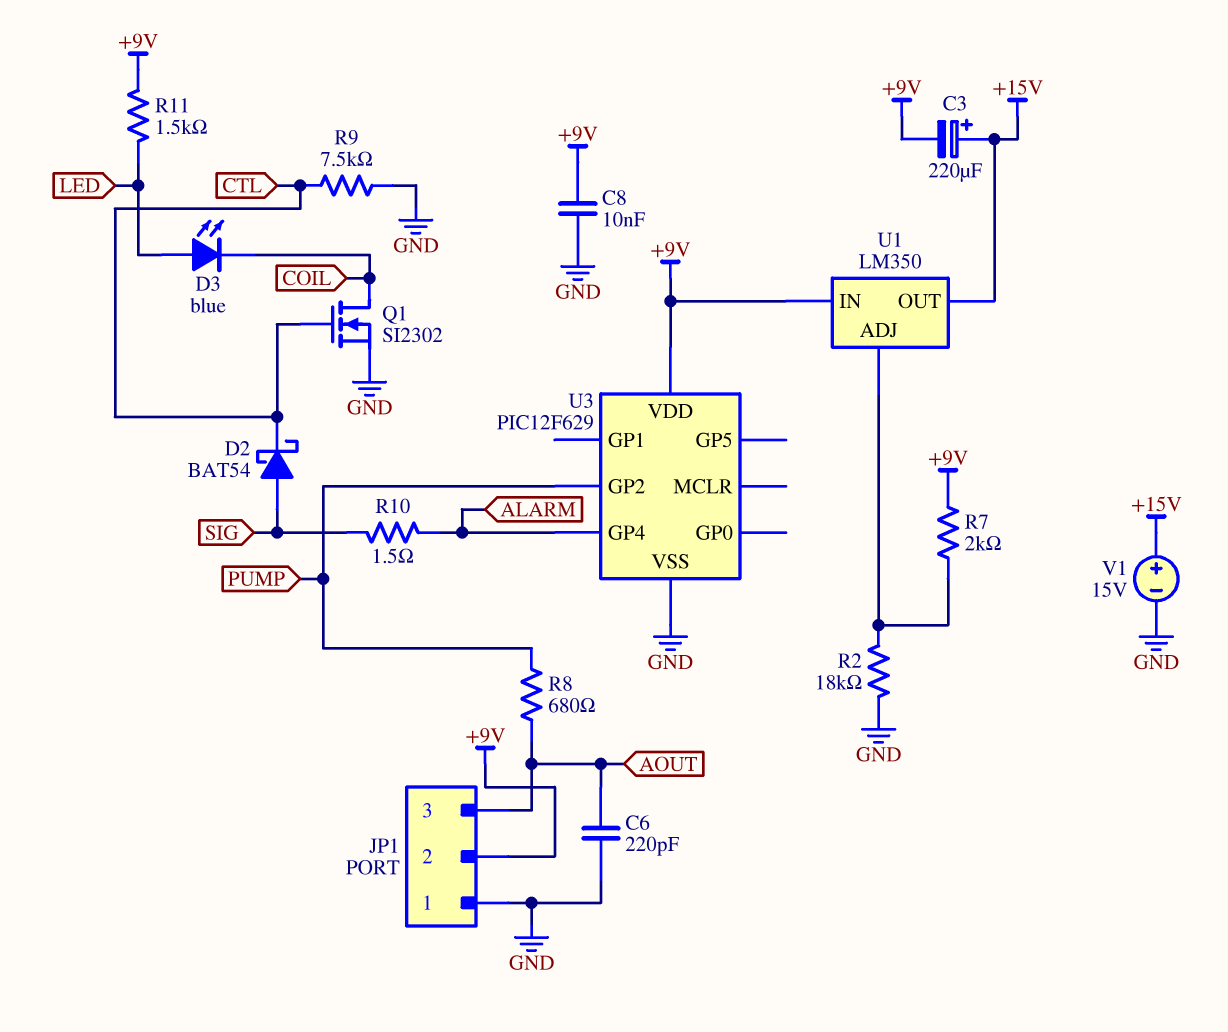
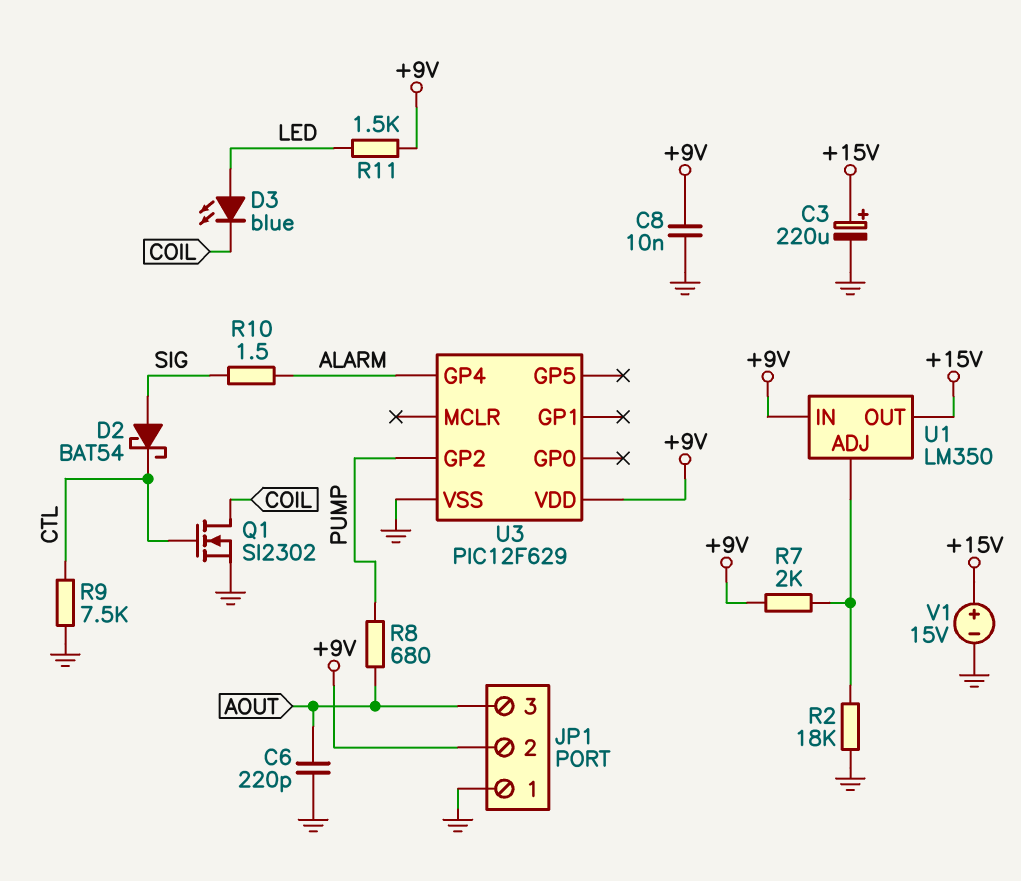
C3: 220uF (plus +15V, minus +9V) -> 220uF (plus +15V, minus GND)

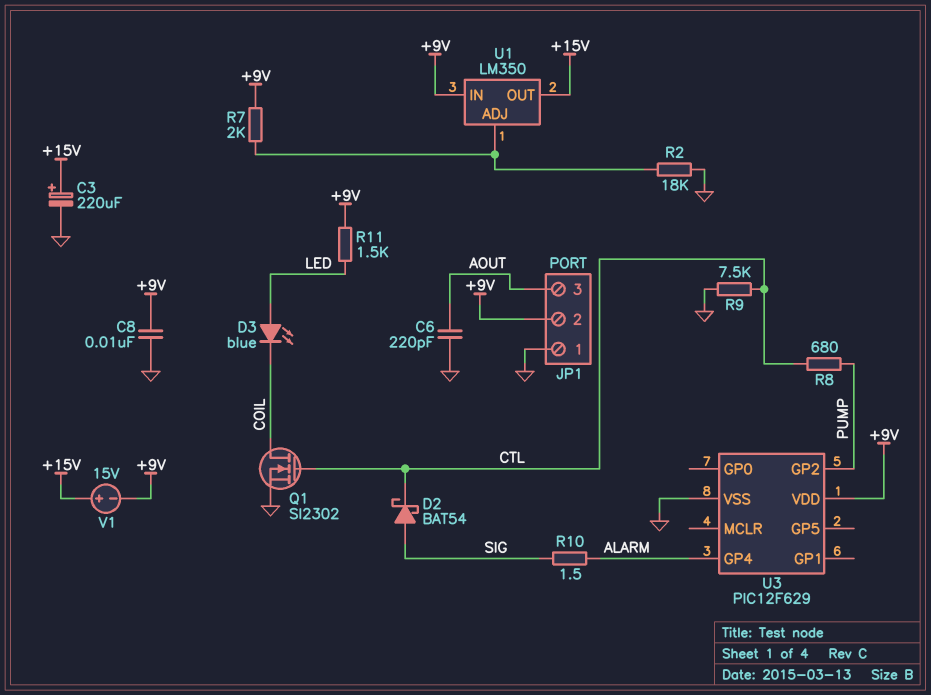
R8: 680 (AOUT, PUMP) -> 680 (CTL, PUMP)
V1: 15V (plus +15V, minus GND) -> 15V (plus +15V, minus +9V)

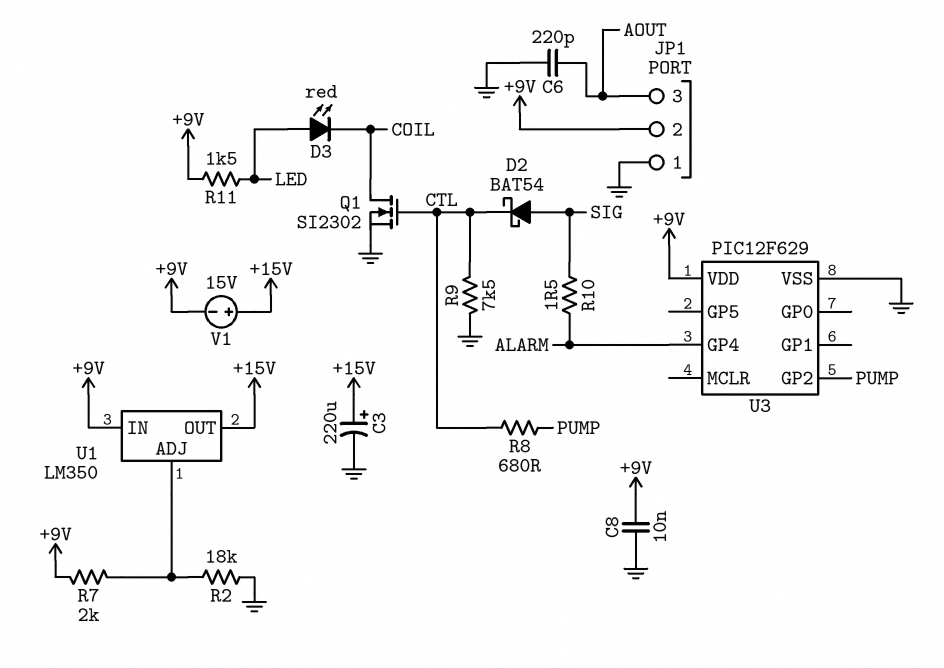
D3: LED blue (A LED, K COIL) -> LED red (A LED, K COIL)

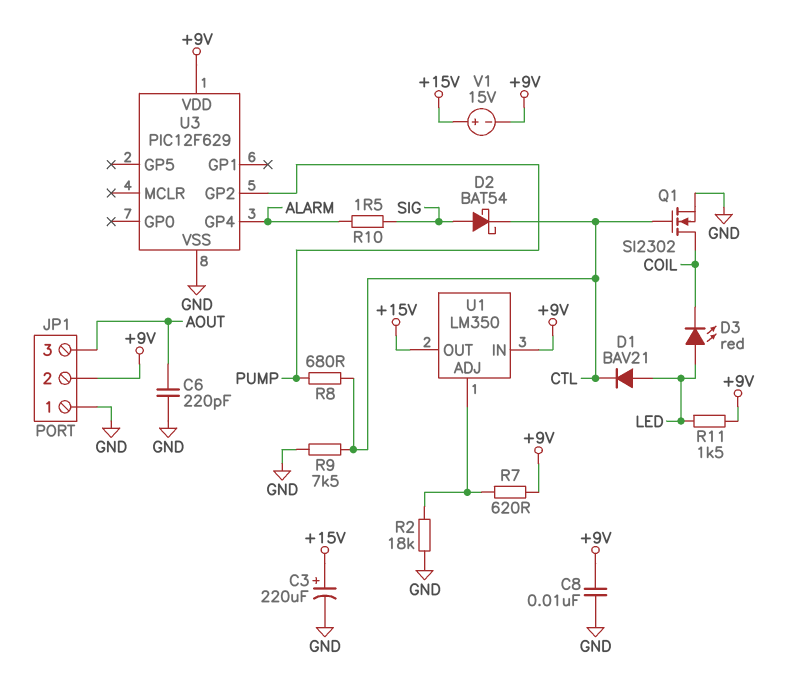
D1: none -> diode BAV21 (A LED, K CTL)
R7: 2k (+9V, U1/ADJ) -> 620 (+9V, U1/ADJ)

